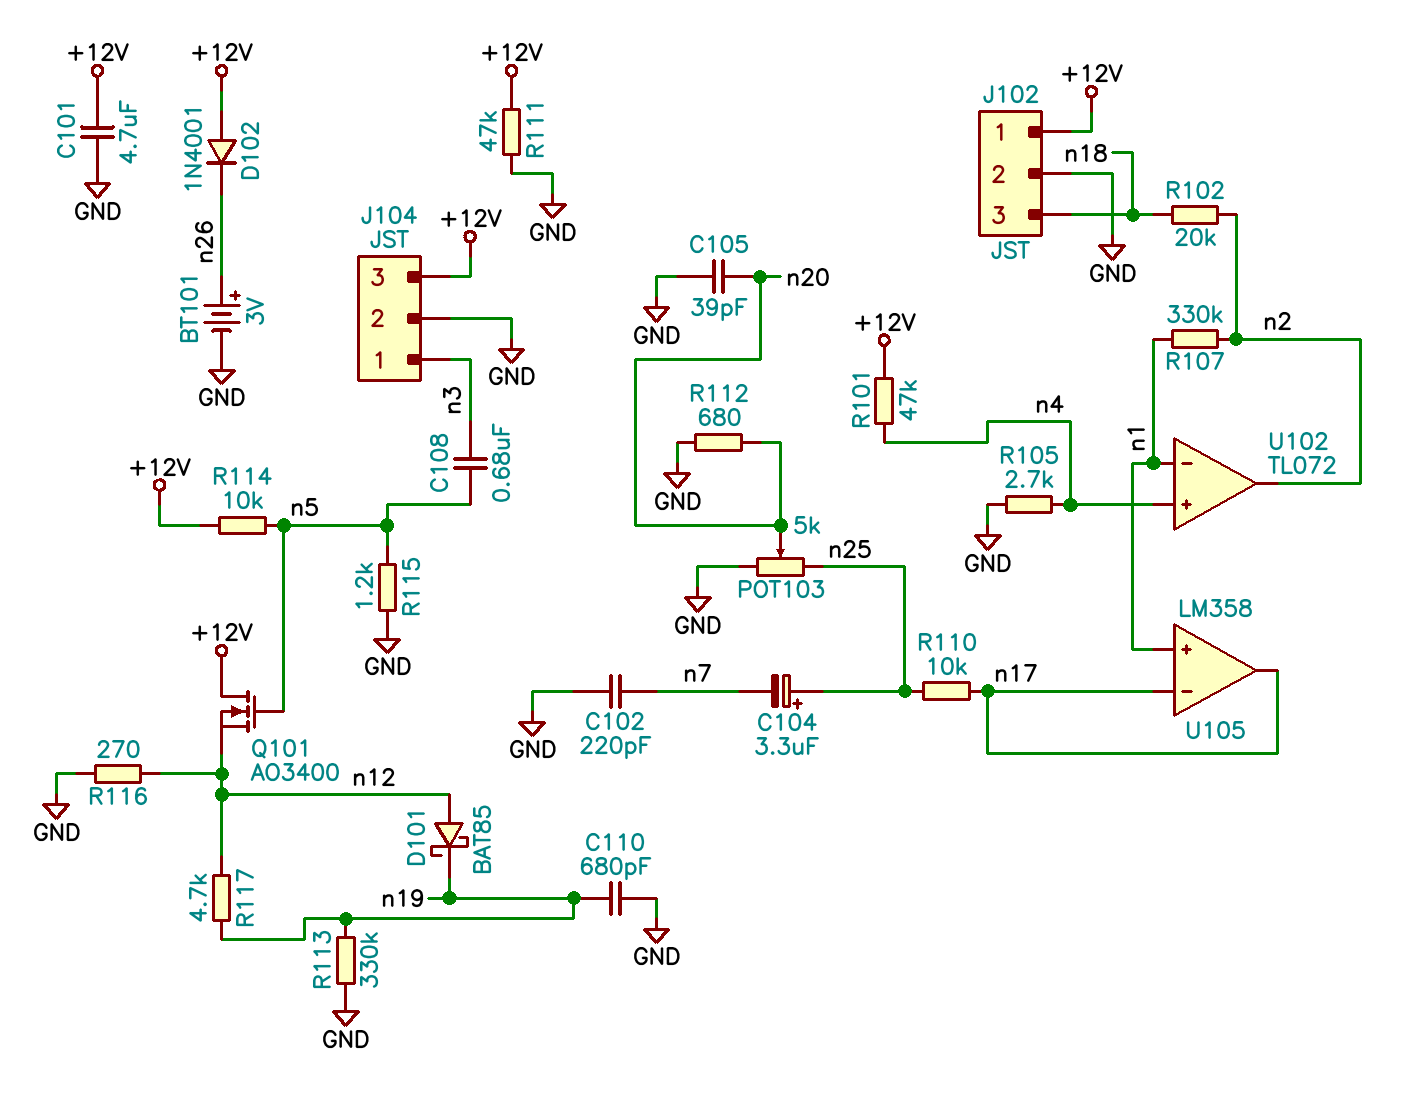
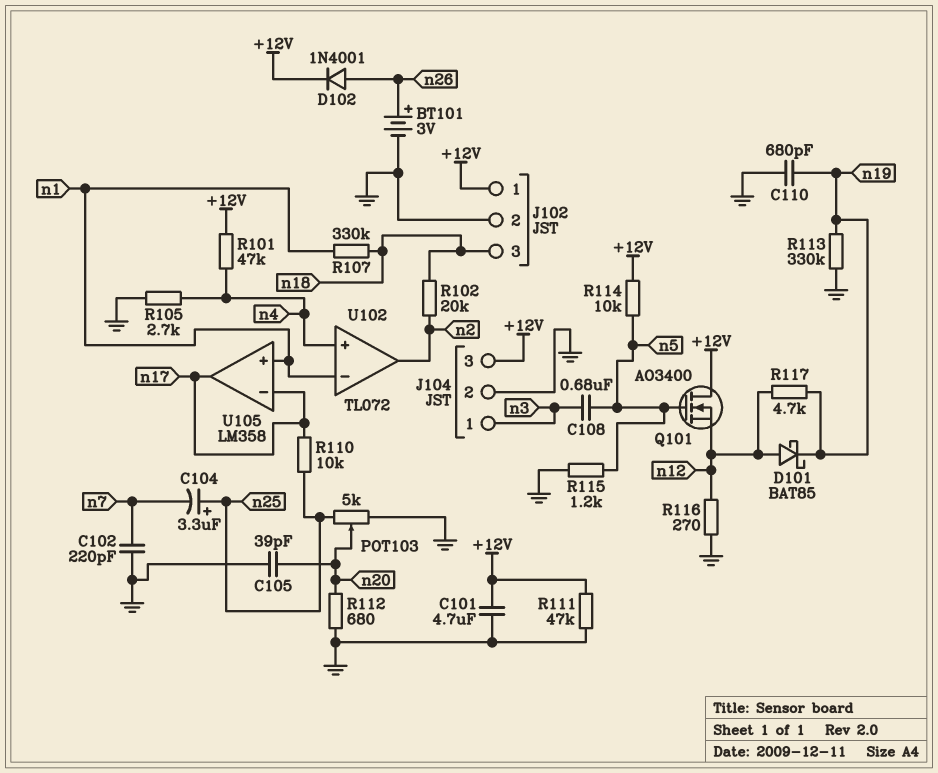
D102: diode 1N4001 (A +12V, K n26) -> diode 1N4001 (A n26, K +12V)
R107: 330k (n1, n2) -> 330k (n1, n18)

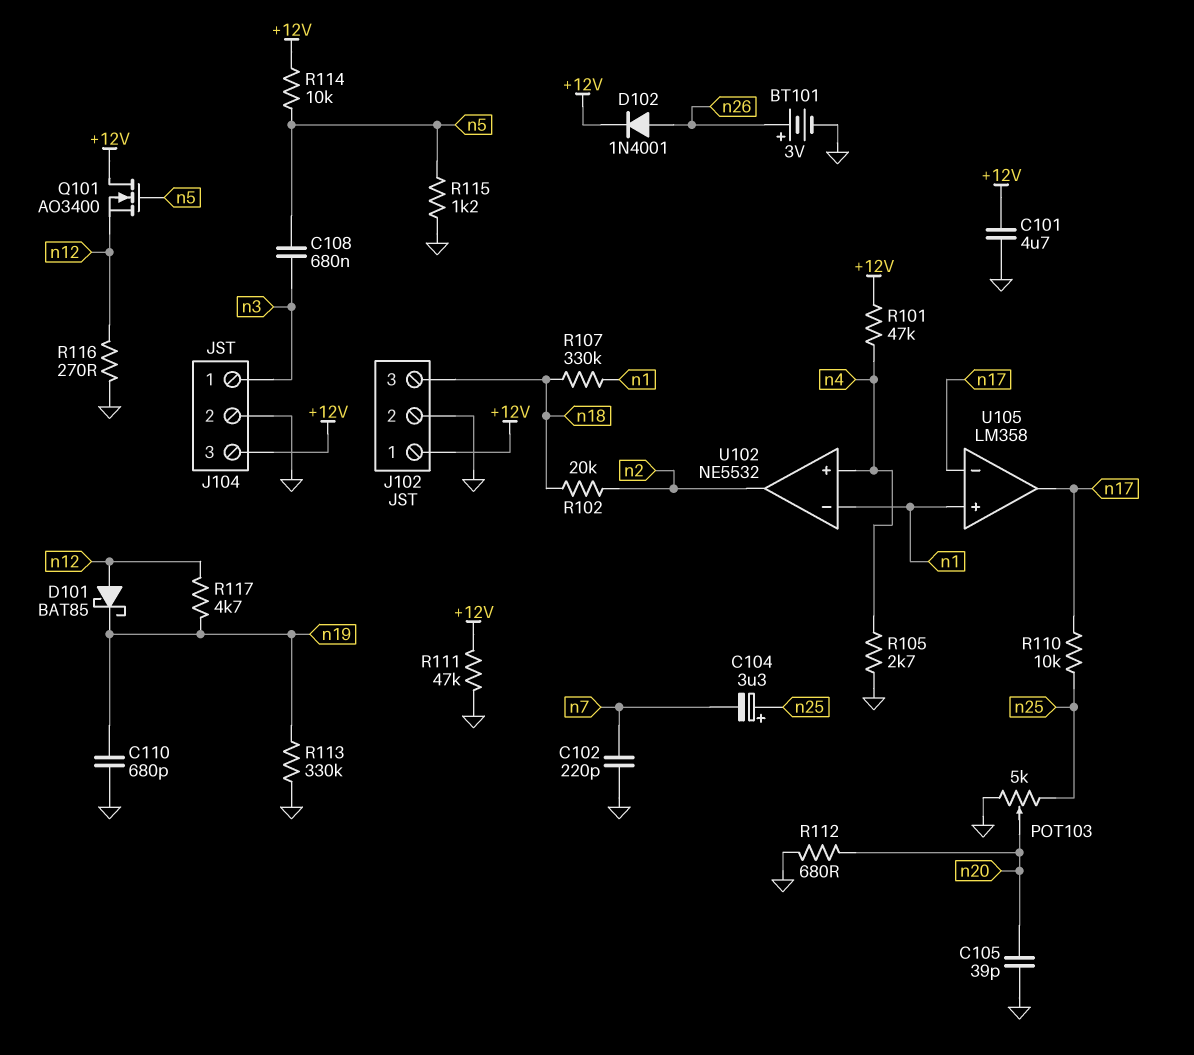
U102: TL072 -> NE5532

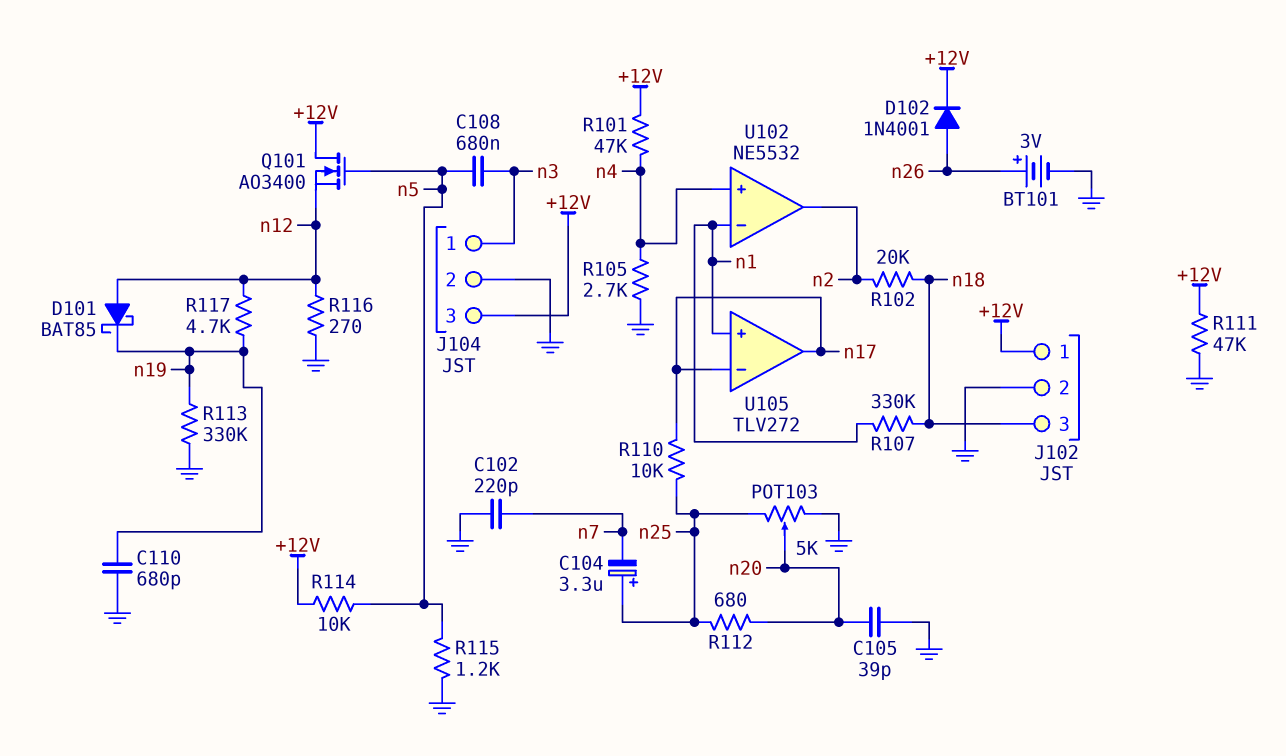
C101: 4.7uF (+12V, GND) -> none
R112: 680 (GND, n20) -> 680 (n20, n25)
U105: LM358 -> TLV272

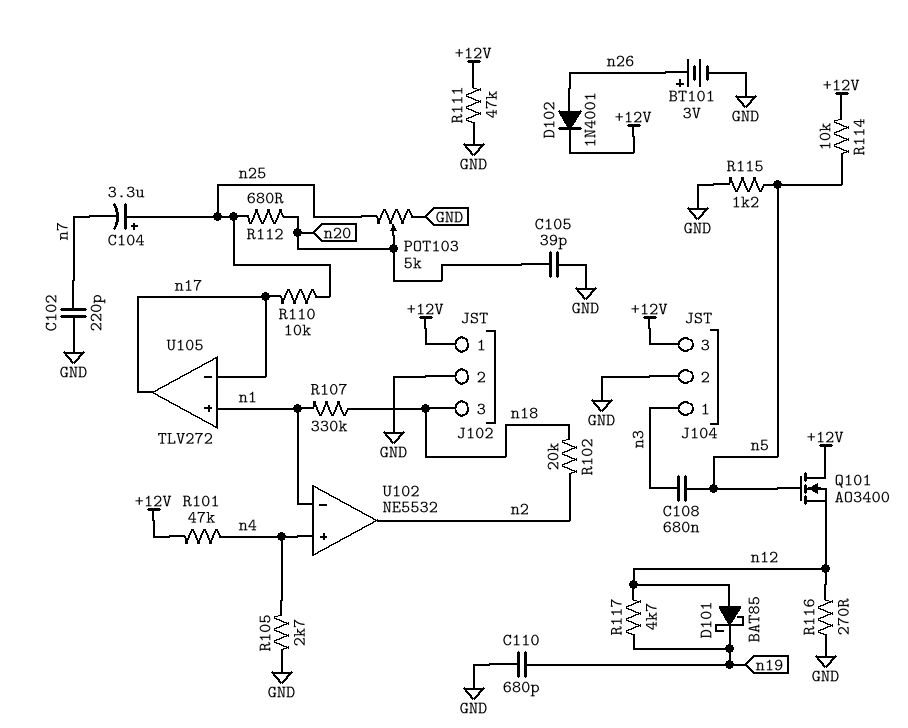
R113: 330k (GND, n19) -> none

